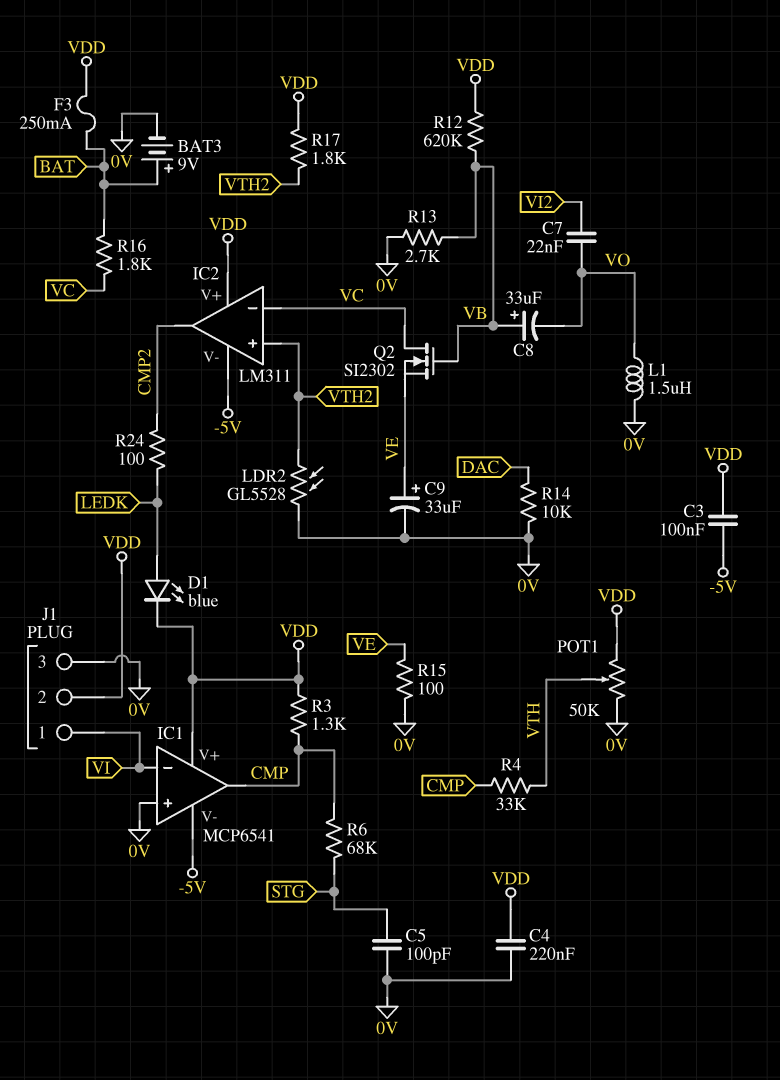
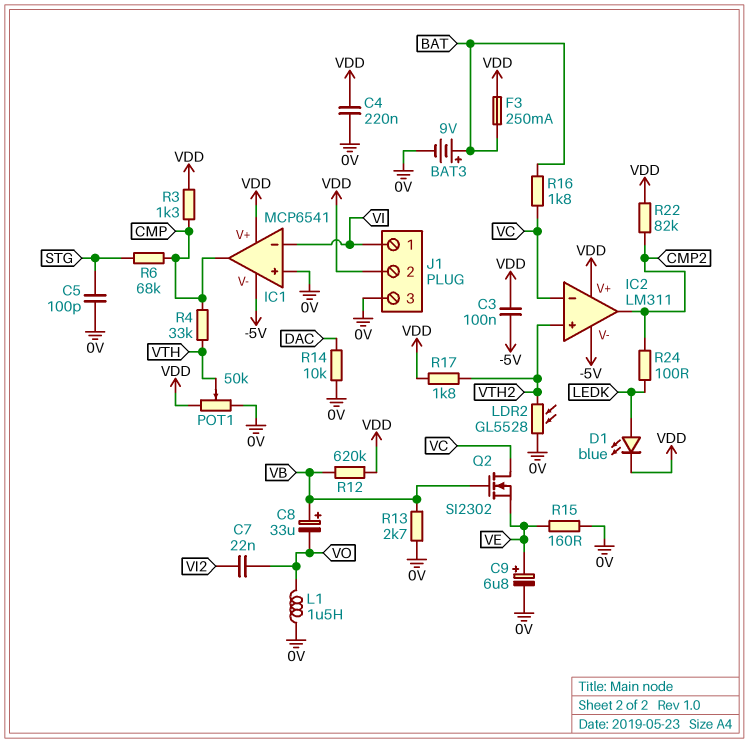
C9: 33uF (plus VE, minus 0V) -> 6.8uF (plus VE, minus 0V)
R15: 100 (0V, VE) -> 160 (0V, VE)
R22: none -> 82k (CMP2, VDD)

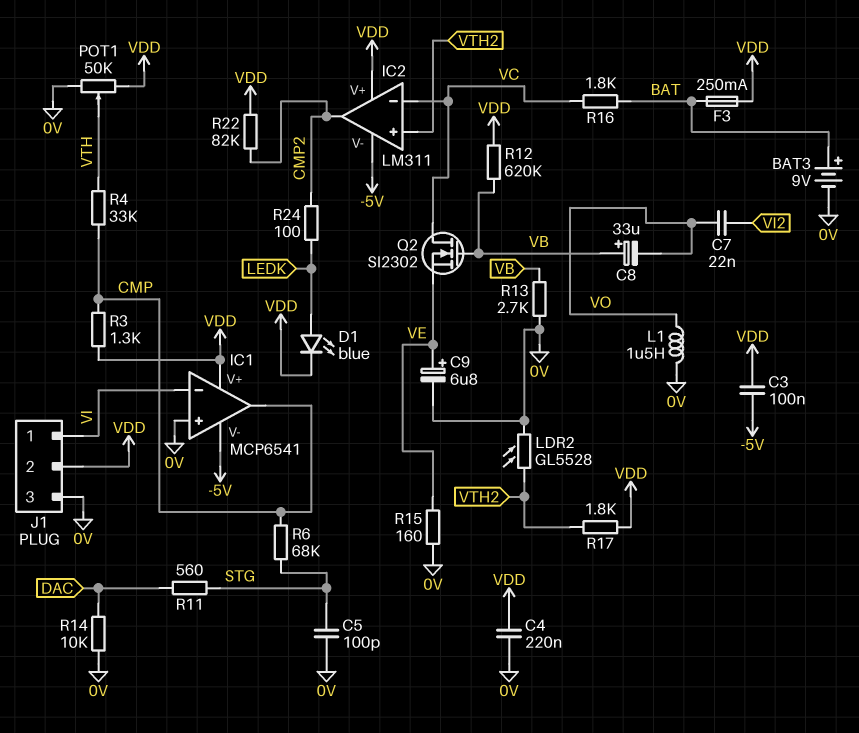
R11: none -> 560 (DAC, STG)

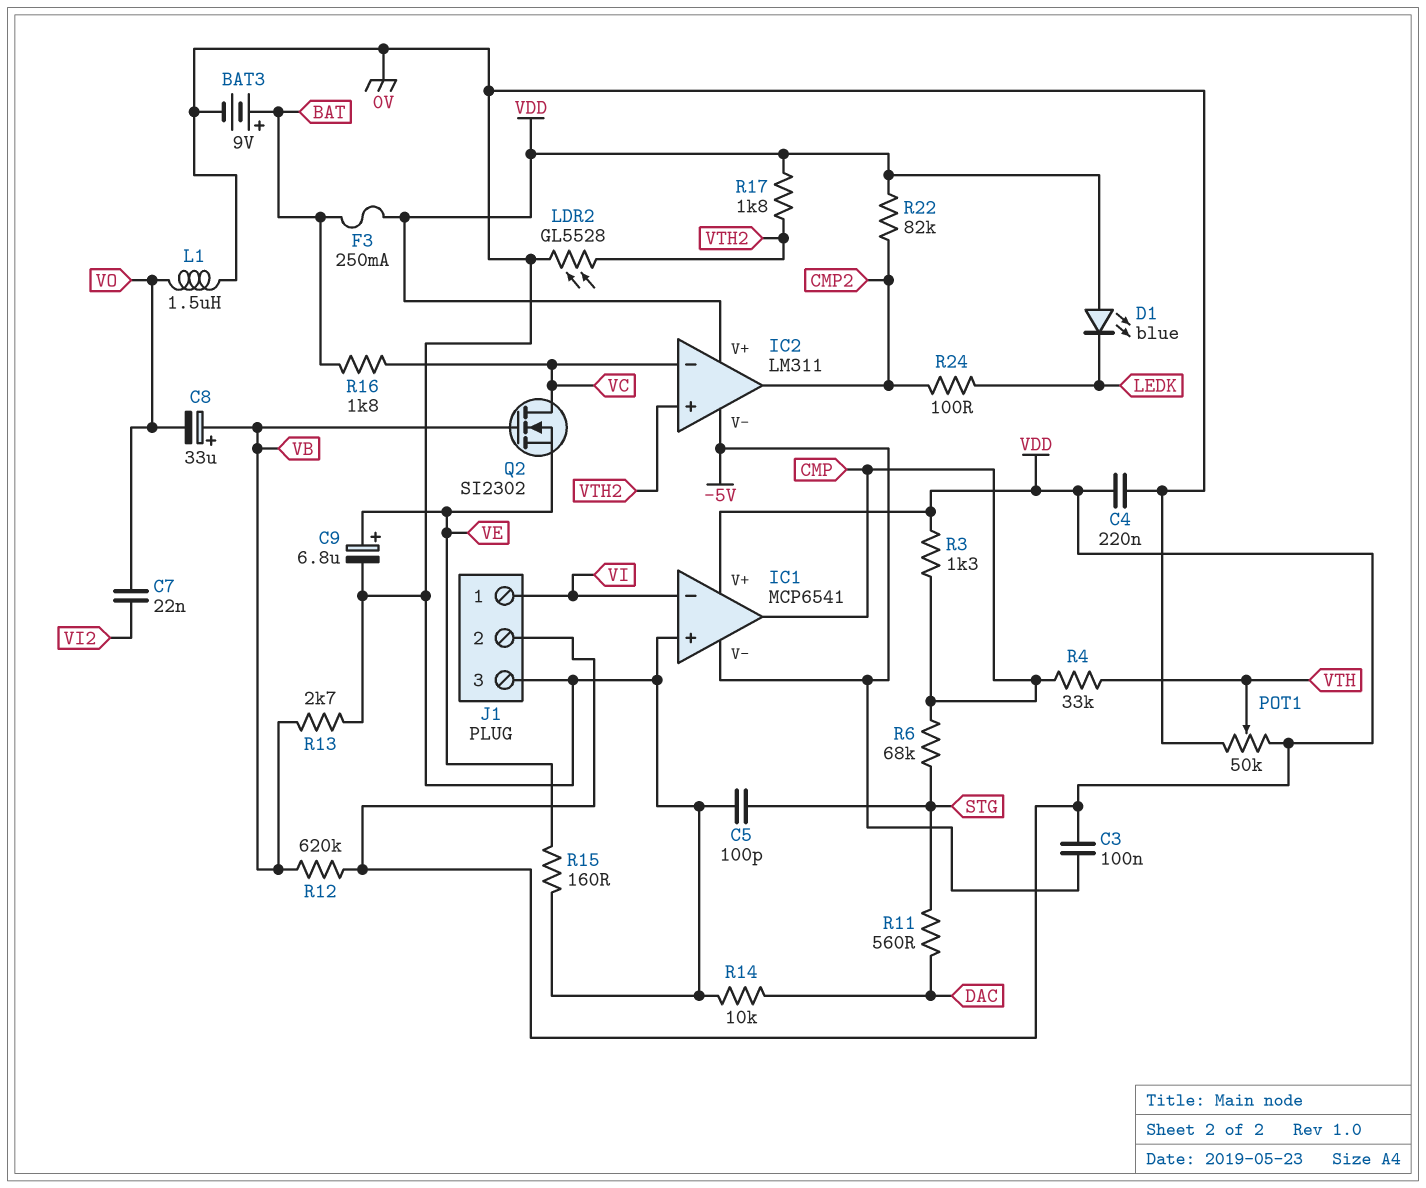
D1: LED blue (A LEDK, K VDD) -> LED blue (A VDD, K LEDK)

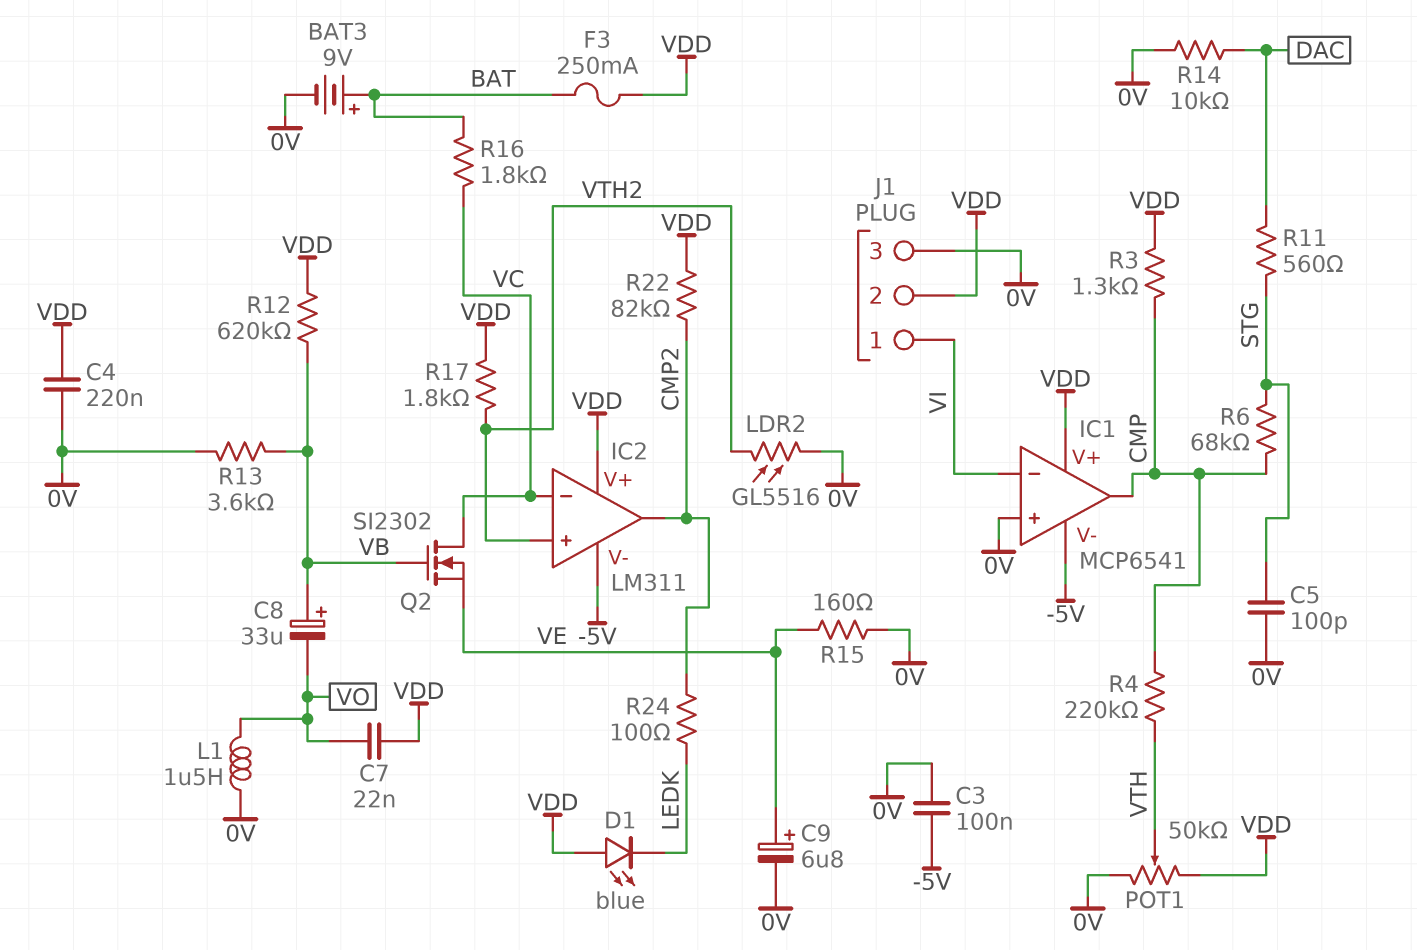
C3: 100nF (-5V, VDD) -> 100nF (-5V, 0V)
C7: 22nF (VI2, VO) -> 22nF (VDD, VO)
LDR2: GL5528 (0V, VTH2) -> GL5516 (0V, VTH2)
R4: 33k (CMP, VTH) -> 220k (CMP, VTH)
R13: 2.7k (0V, VB) -> 3.6k (0V, VB)

